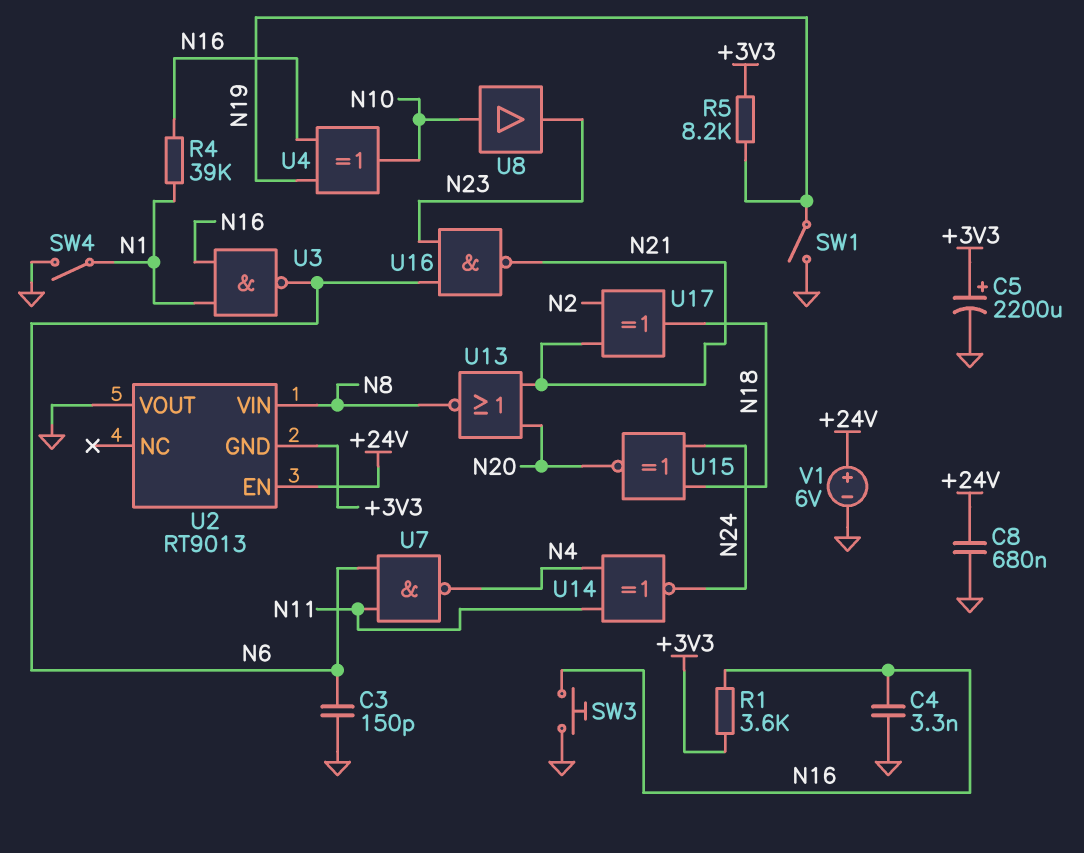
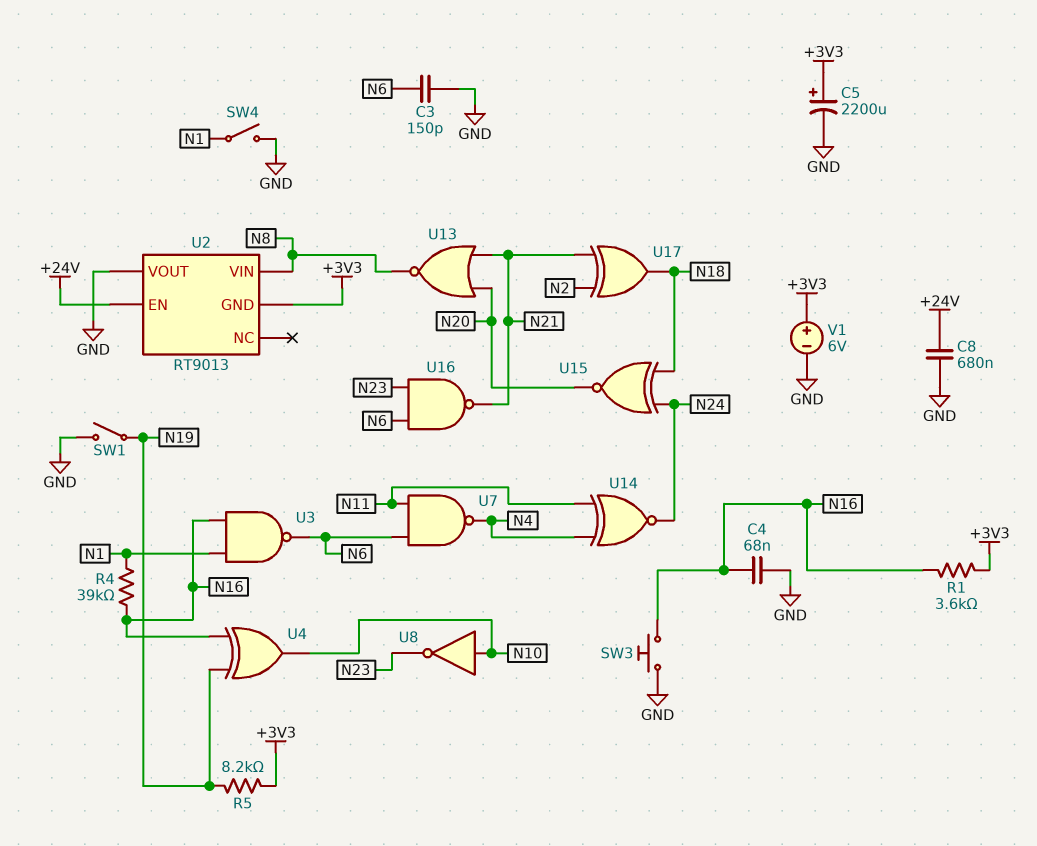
C4: 3.3nF (GND, N16) -> 68nF (GND, N16)
U8: buffer (in N10, out N23) -> NOT (in N10, out N23)
V1: 6V (plus +24V, minus GND) -> 6V (plus +3V3, minus GND)

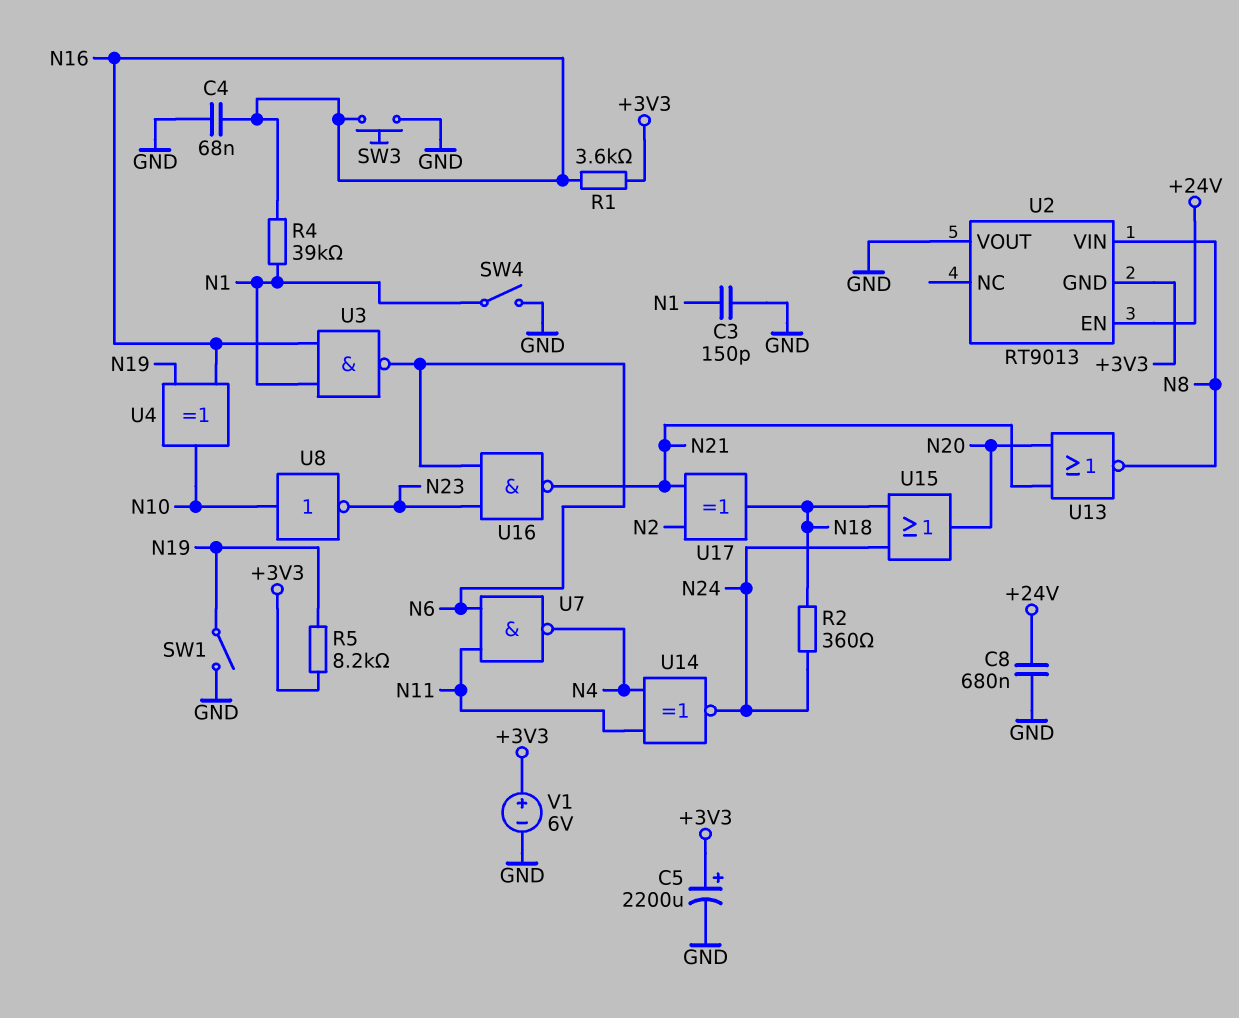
C3: 150pF (GND, N6) -> 150pF (GND, N1)
R2: none -> 360 (N18, N24)
U15: XNOR (in N18, in N24, out N20) -> OR (in N18, in N24, out N20)

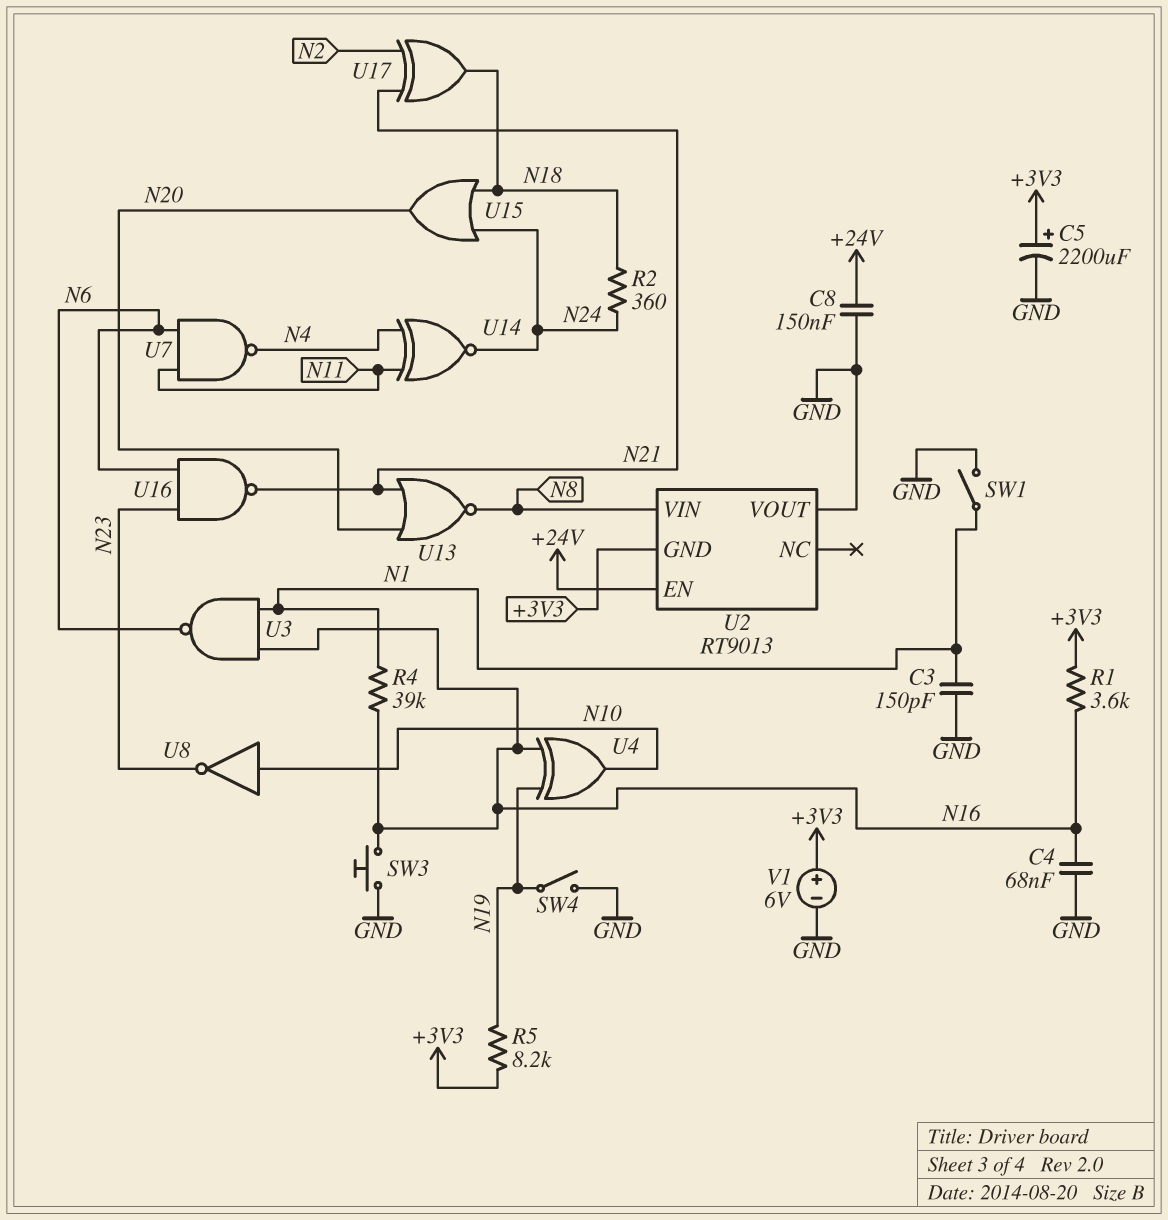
C8: 680nF (+24V, GND) -> 150nF (+24V, GND)
SW1: switch (GND, N19) -> switch (GND, N1)
SW4: switch (GND, N1) -> switch (GND, N19)

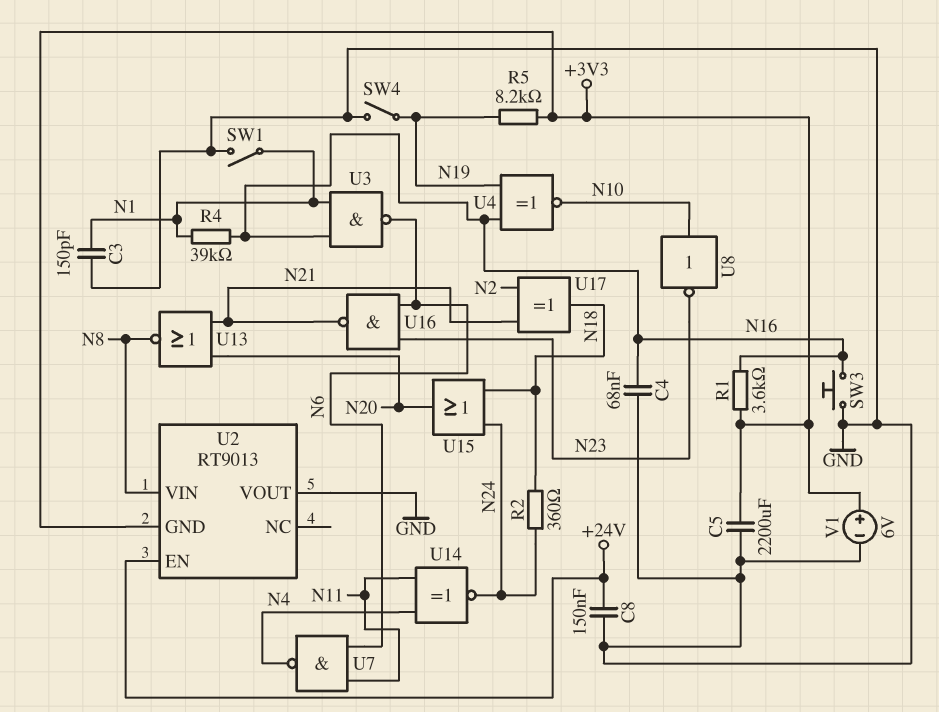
C5: 2200uF (plus +3V3, minus GND) -> 2200uF (+3V3, GND)
U4: XOR (in N16, in N19, out N10) -> XNOR (in N16, in N19, out N10)

